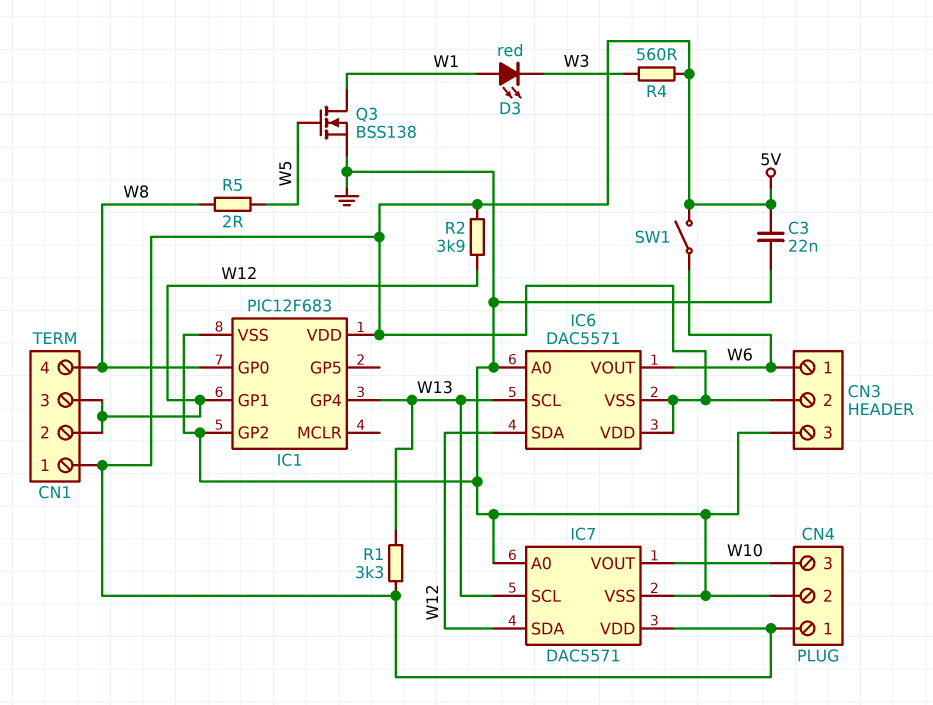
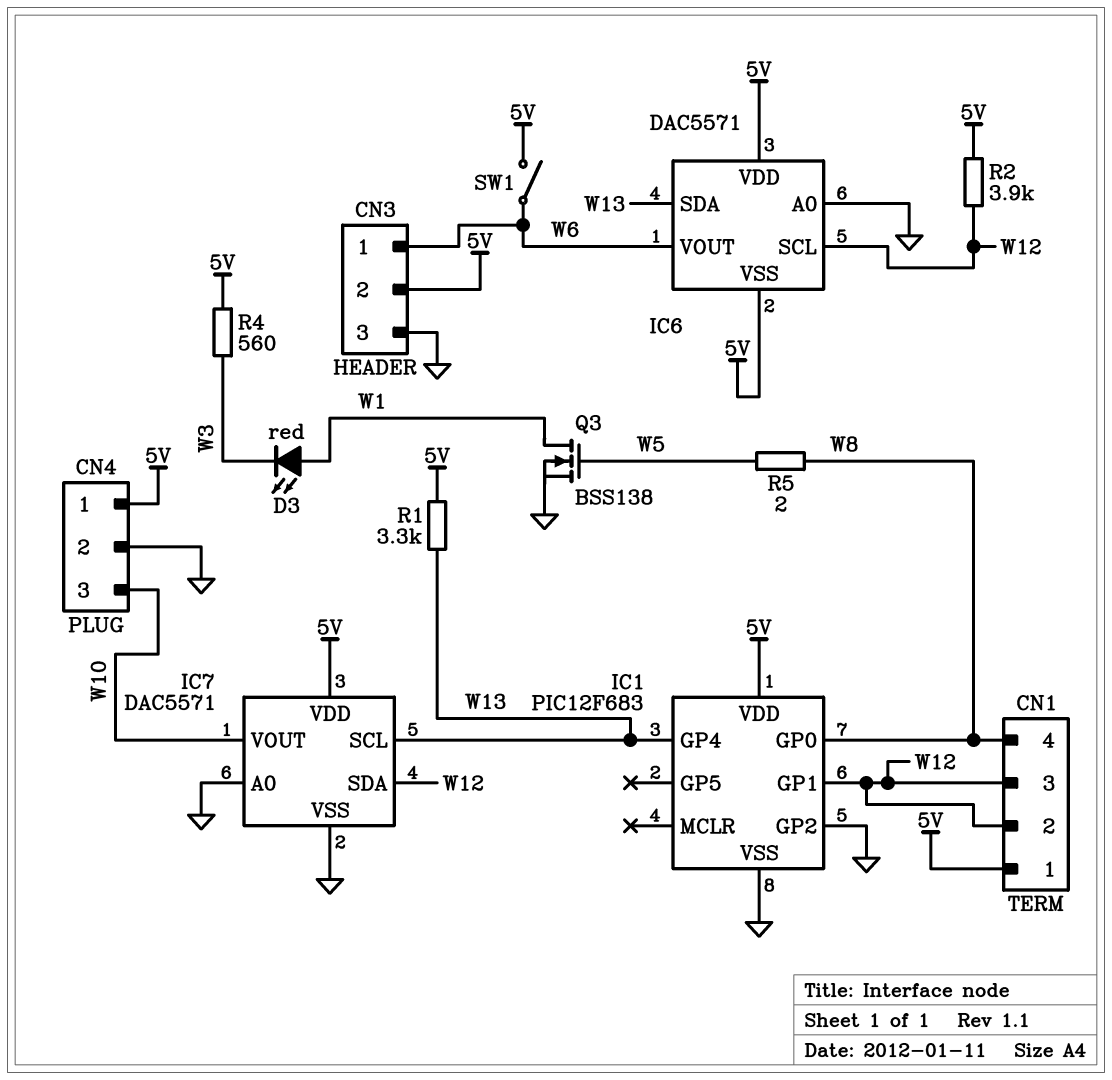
C3: 22nF (5V, GND) -> none
IC6 pin SCL: W13 -> W12
IC6 pin SDA: W12 -> W13

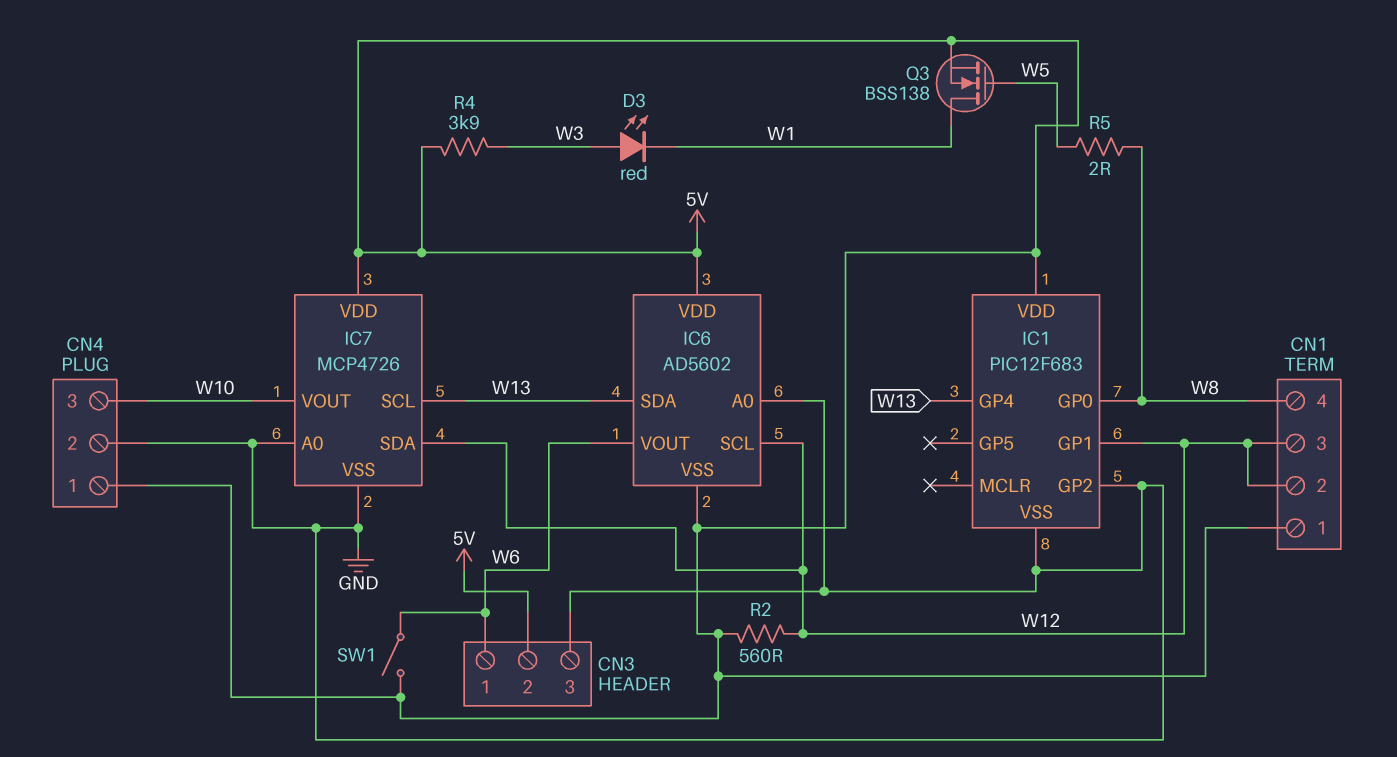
D3: LED red (A W1, K W3) -> LED red (A W3, K W1)
IC6: DAC5571 -> AD5602
IC7: DAC5571 -> MCP4726
Q3: NMOS BSS138 (G W5, D W1, S GND) -> NMOS BSS138 (G W5, D W1, S 5V)
R1: 3.3k (5V, W13) -> none
R2: 3.9k (5V, W12) -> 560 (5V, W12)
R4: 560 (5V, W3) -> 3.9k (5V, W3)

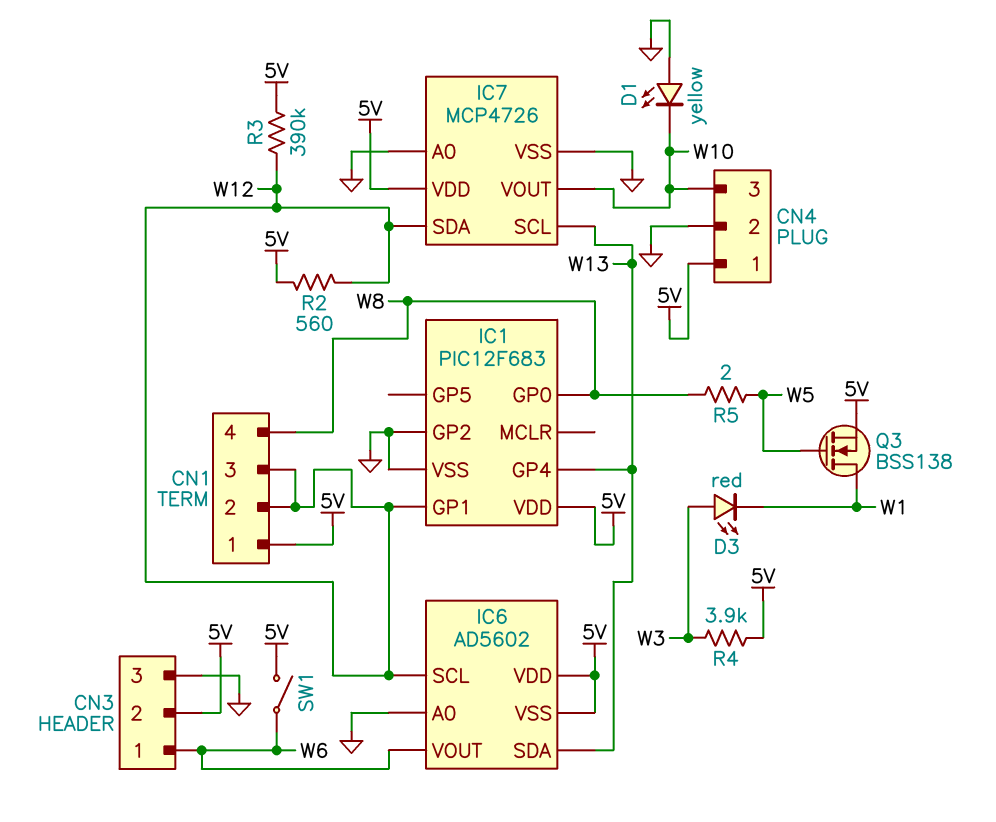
D1: none -> LED yellow (A GND, K W10)
R3: none -> 390k (5V, W12)

